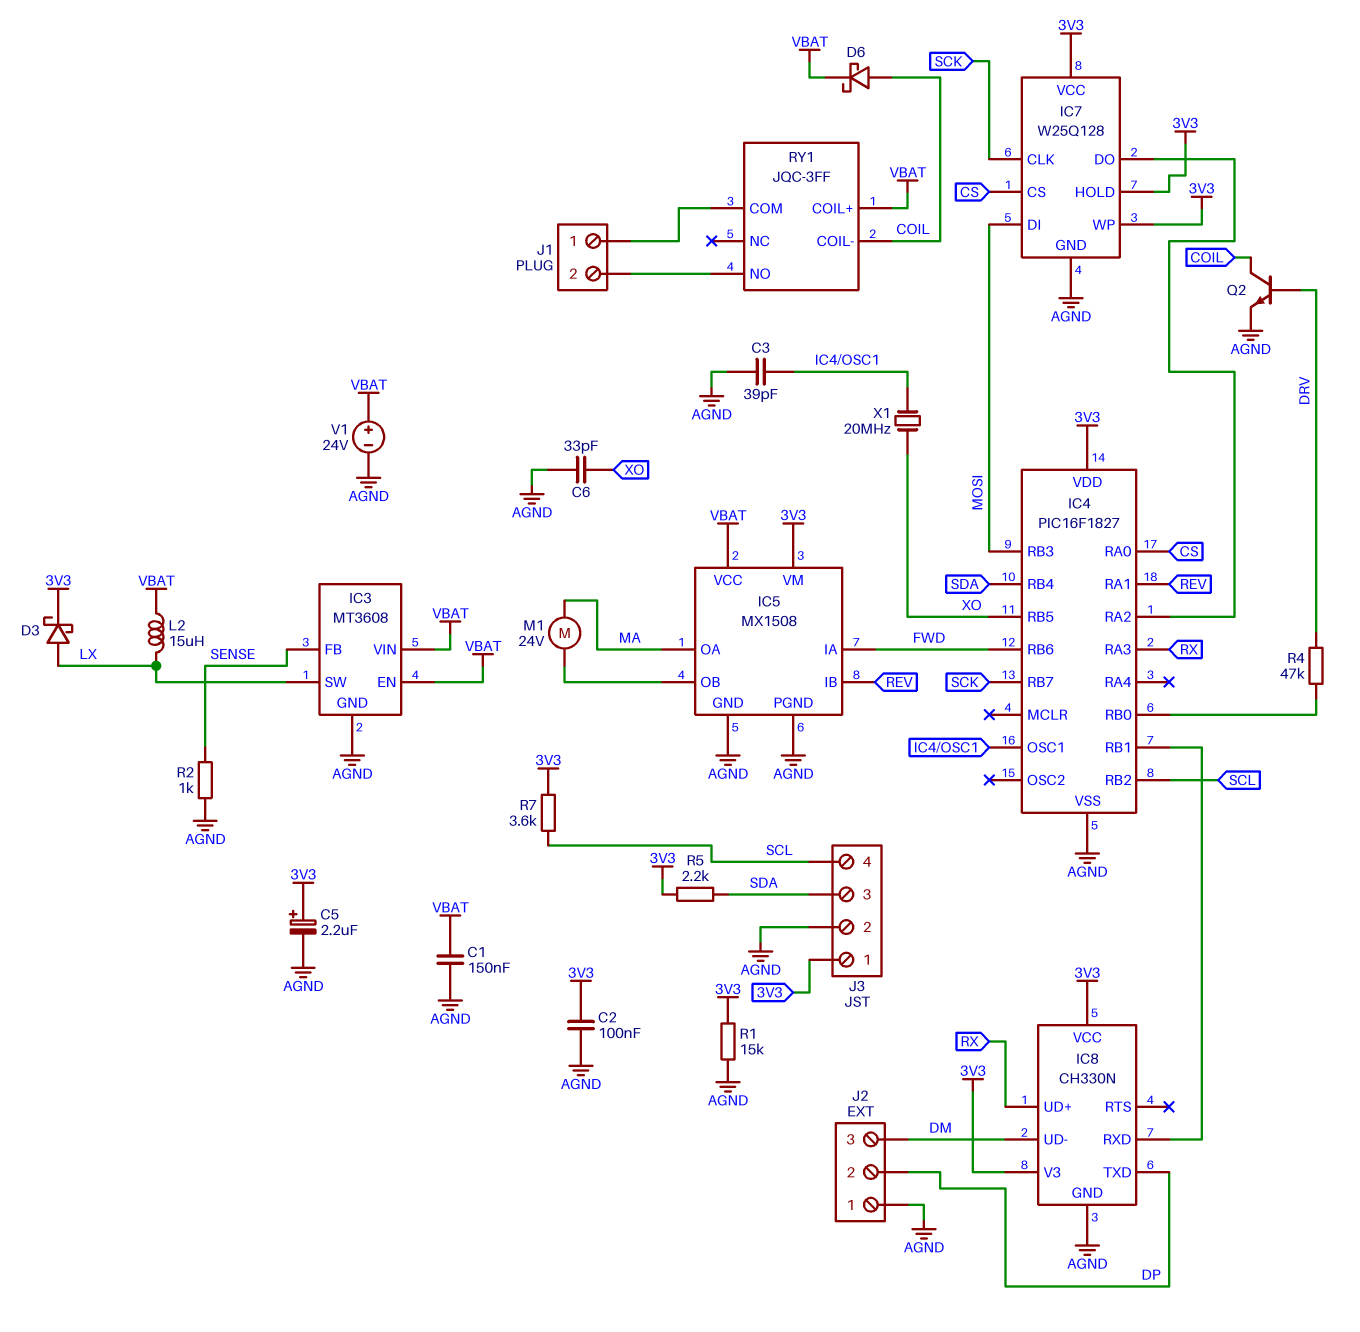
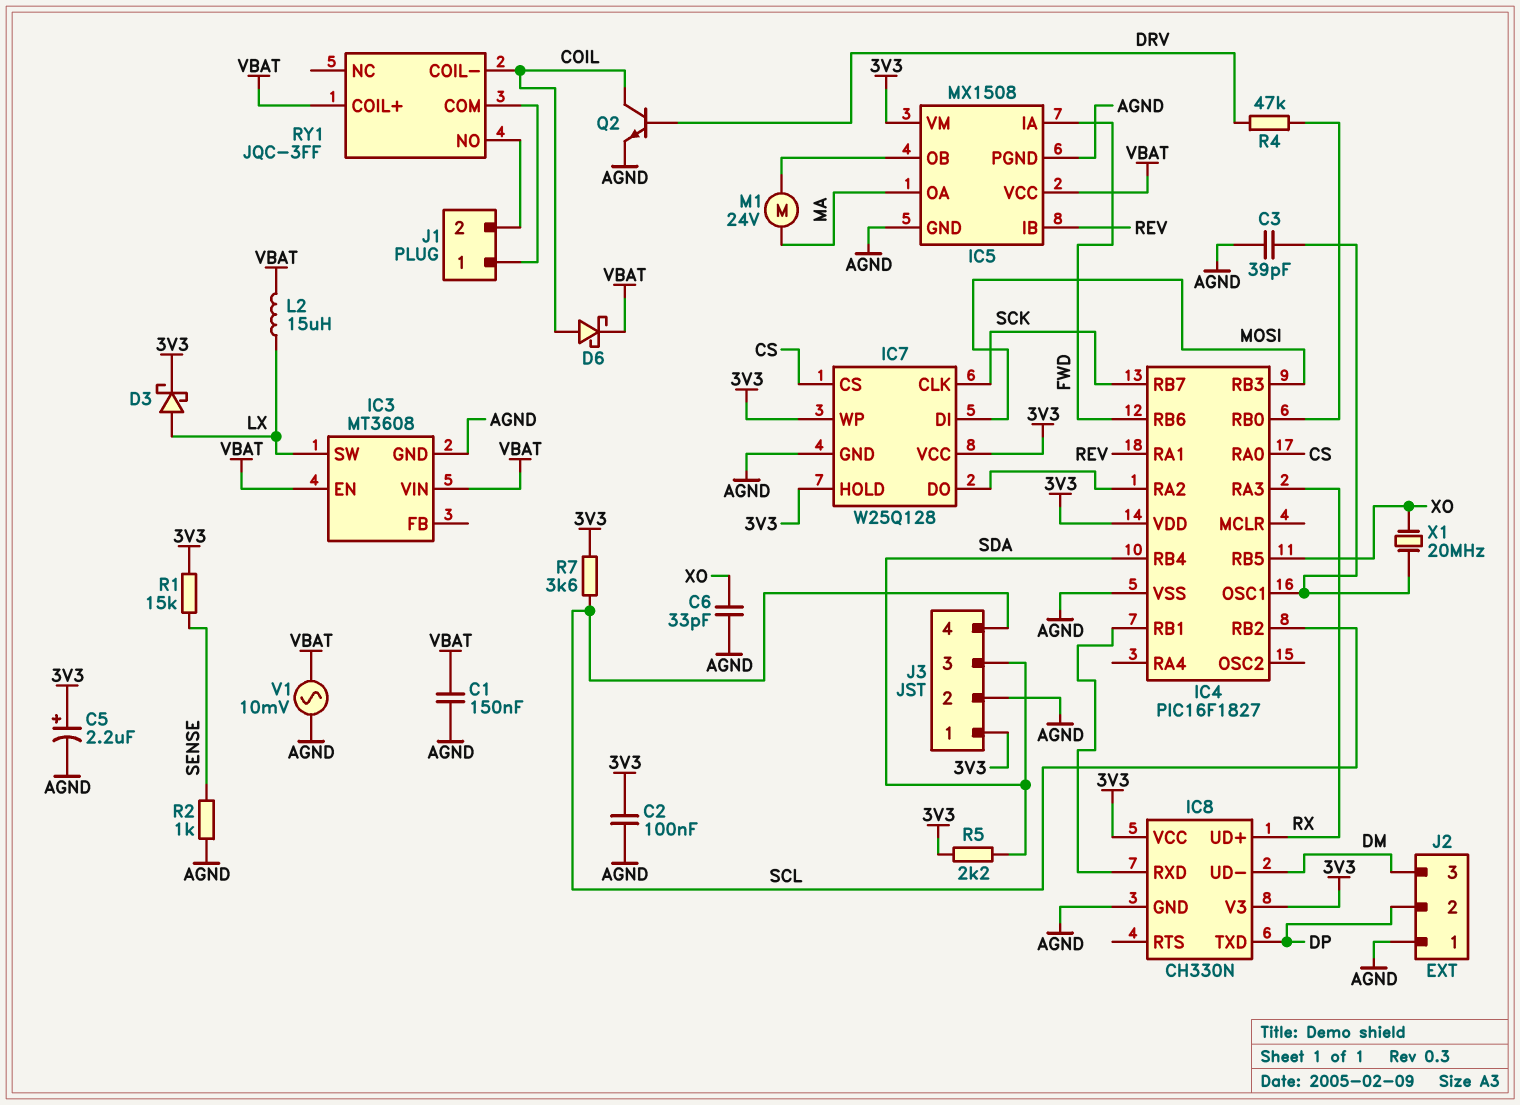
IC3 pin FB: SENSE -> none
R1: 15k (3V3, AGND) -> 15k (3V3, SENSE)
V1: 24V (plus VBAT, minus AGND) -> AC 10mV (AGND, VBAT)

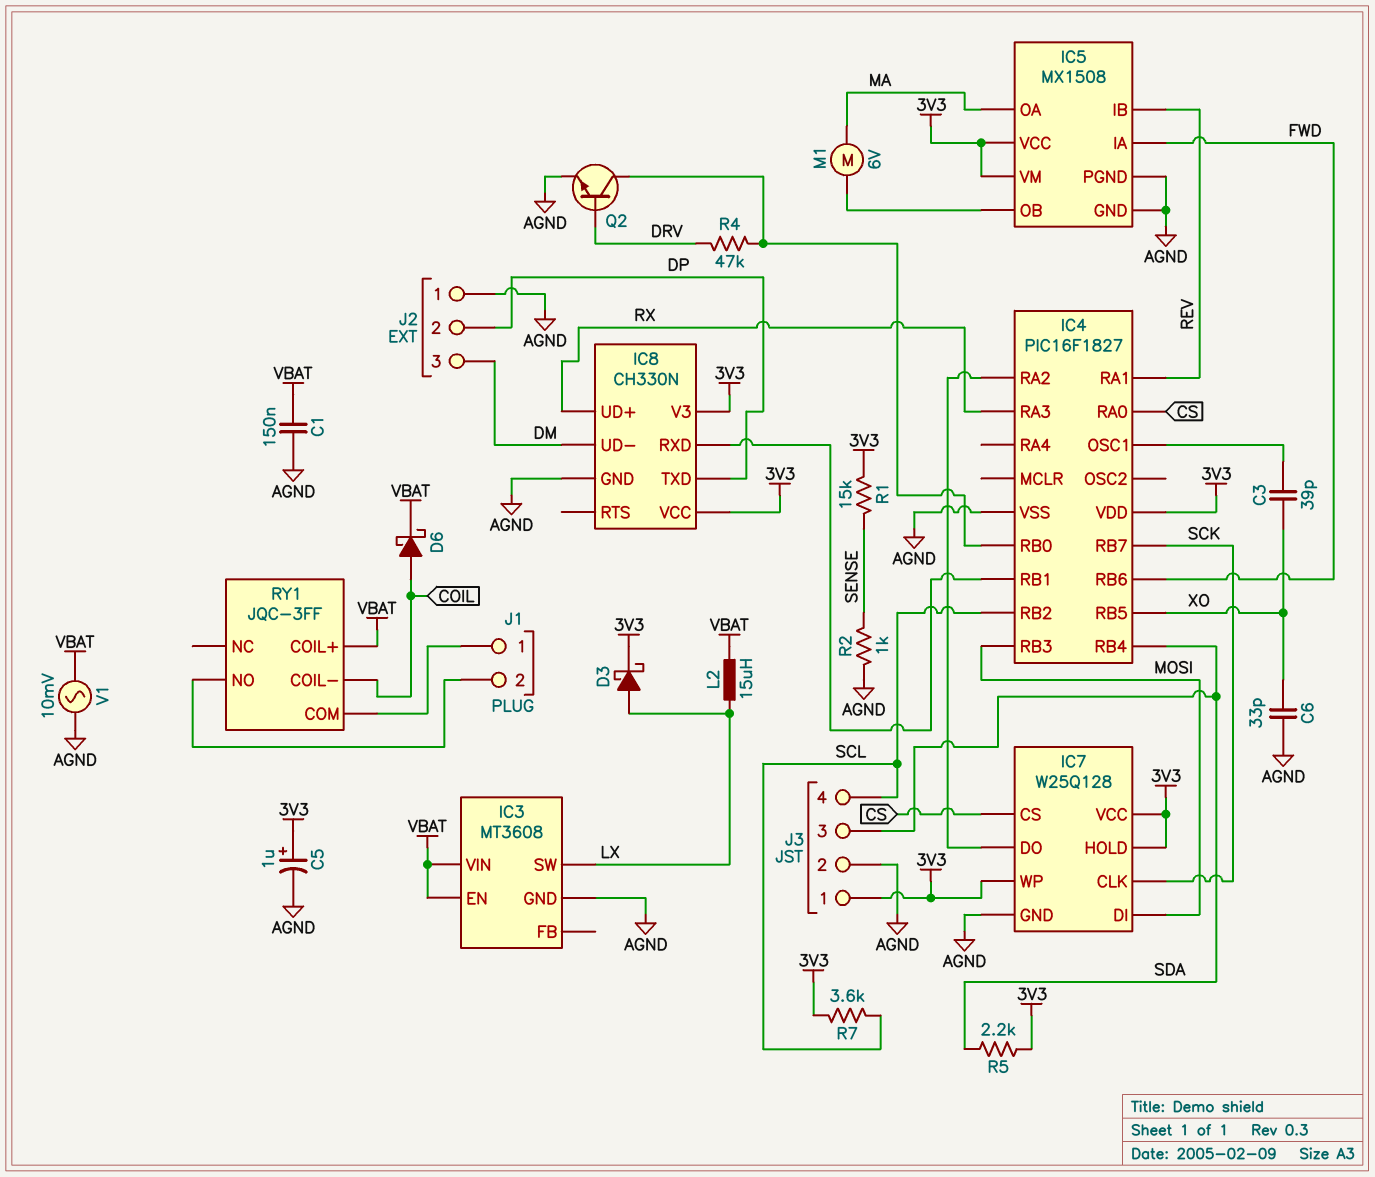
C2: 100nF (3V3, AGND) -> none
C3: 39pF (AGND, IC4/OSC1) -> 39pF (IC4/OSC1, XO)
C5: 2.2uF (plus 3V3, minus AGND) -> 1uF (plus 3V3, minus AGND)
IC5 pin VCC: VBAT -> 3V3
M1: motor 24V (IC5/OB, MA) -> motor 6V (IC5/OB, MA)
Q2: NPN (B DRV, C COIL, E AGND) -> NPN (B DRV, C IC4/RB0, E AGND)
X1: 20MHz (IC4/OSC1, XO) -> none

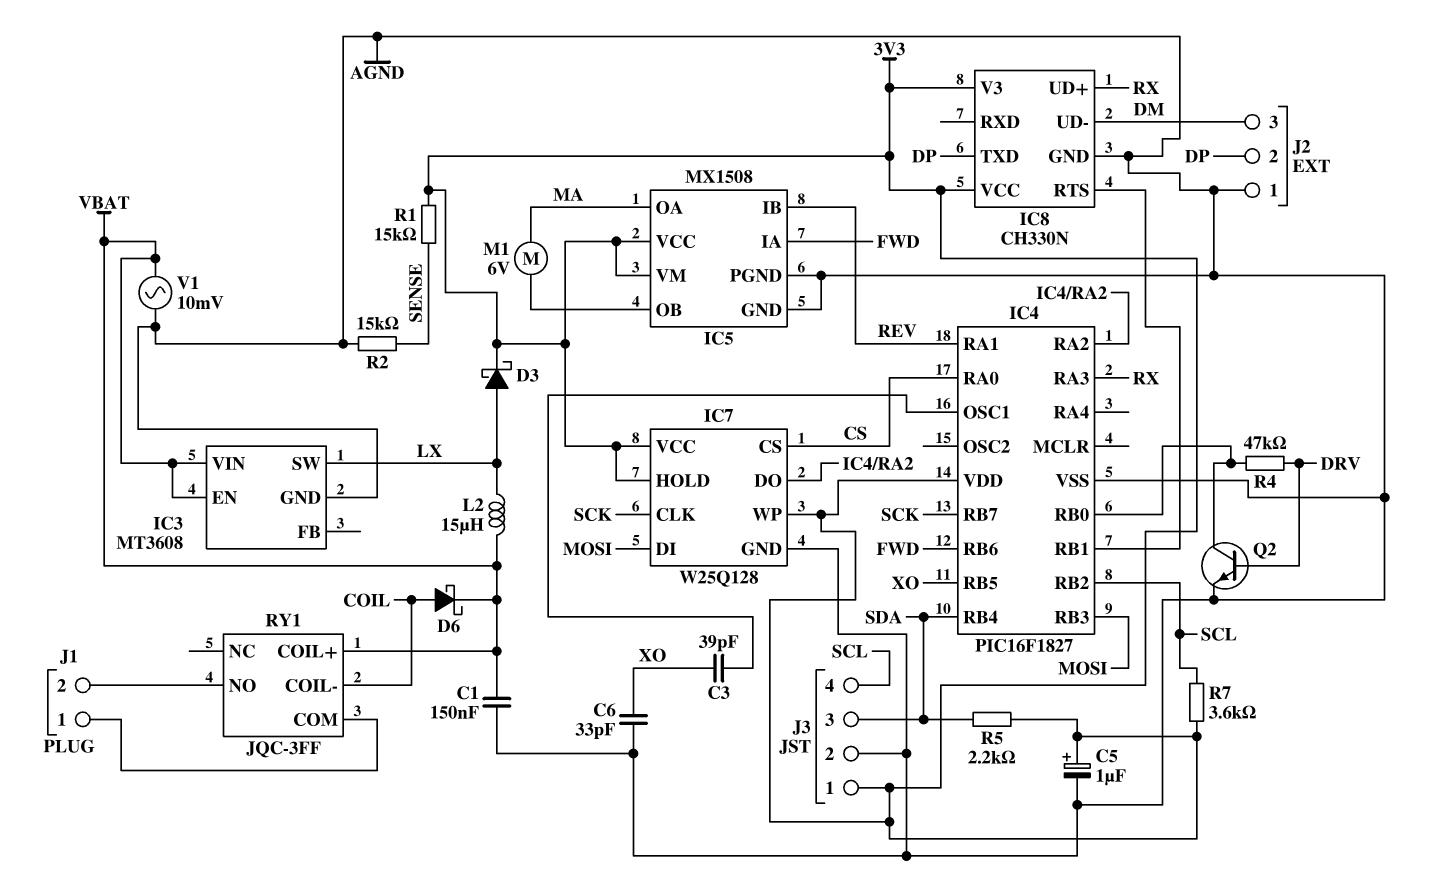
IC8 pin RTS: none -> IC4/RB1
IC8 pin RXD: IC4/RB1 -> none
R2: 1k (AGND, SENSE) -> 15k (AGND, SENSE)

